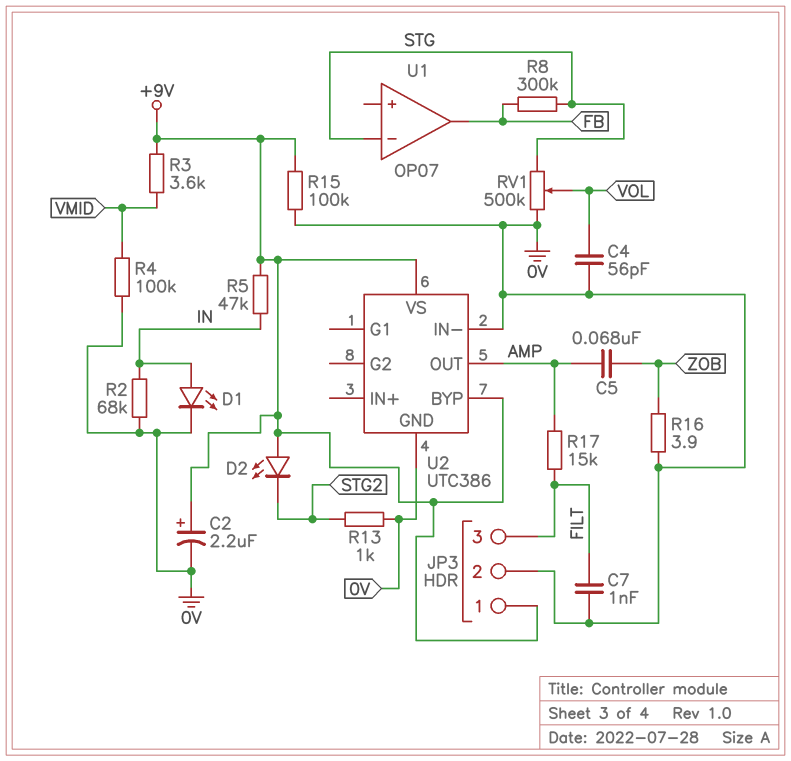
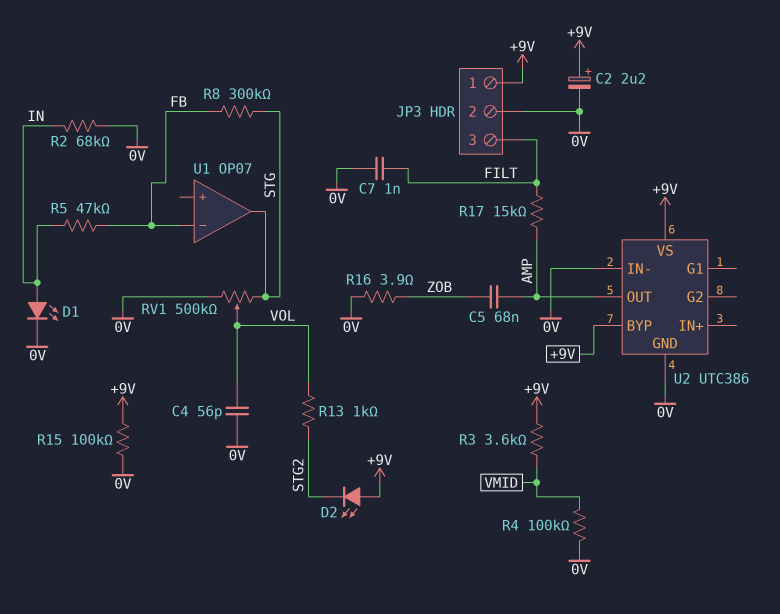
R5: 47k (+9V, IN) -> 47k (FB, IN)
R13: 1k (0V, STG2) -> 1k (STG2, VOL)
U1 pin in-: STG -> FB
U1 pin out: FB -> STG

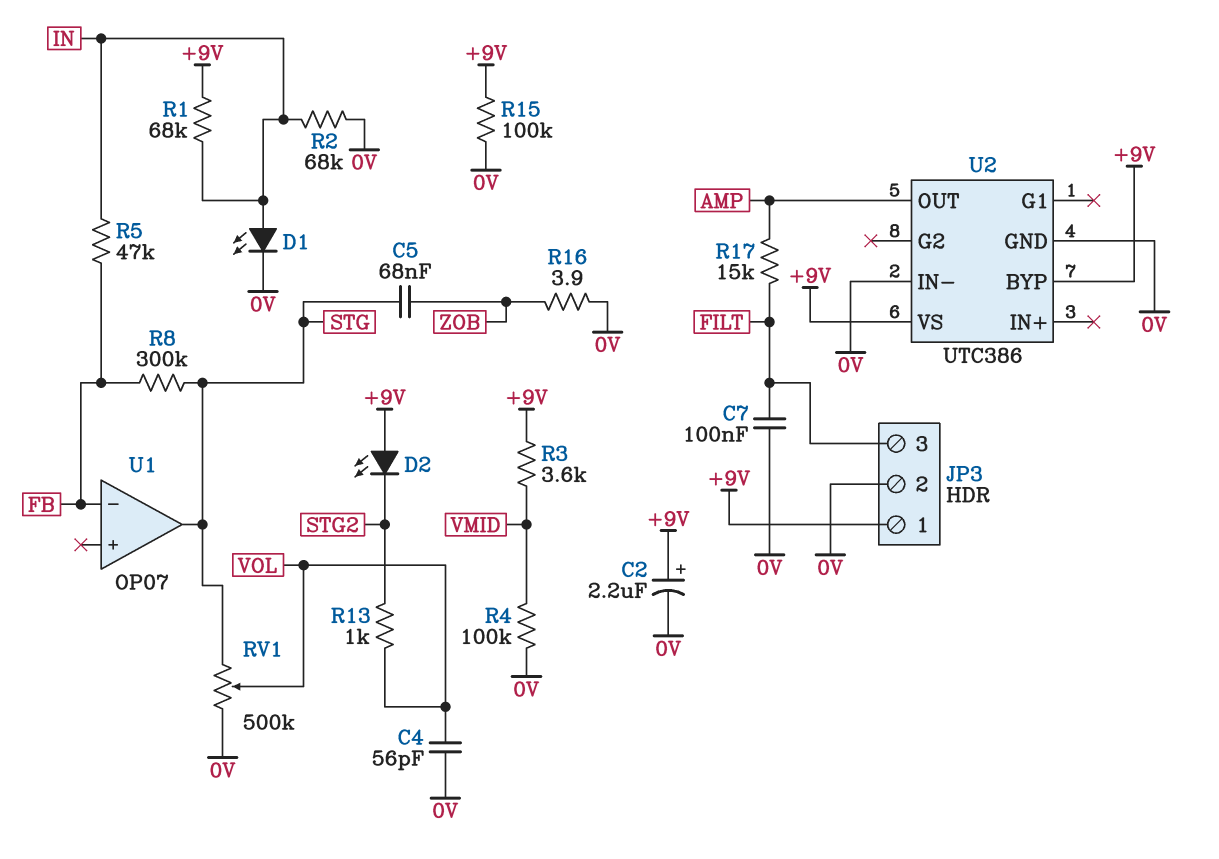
C5: 68nF (AMP, ZOB) -> 68nF (STG, ZOB)
C7: 1nF (0V, FILT) -> 100nF (0V, FILT)
R1: none -> 68k (+9V, IN)

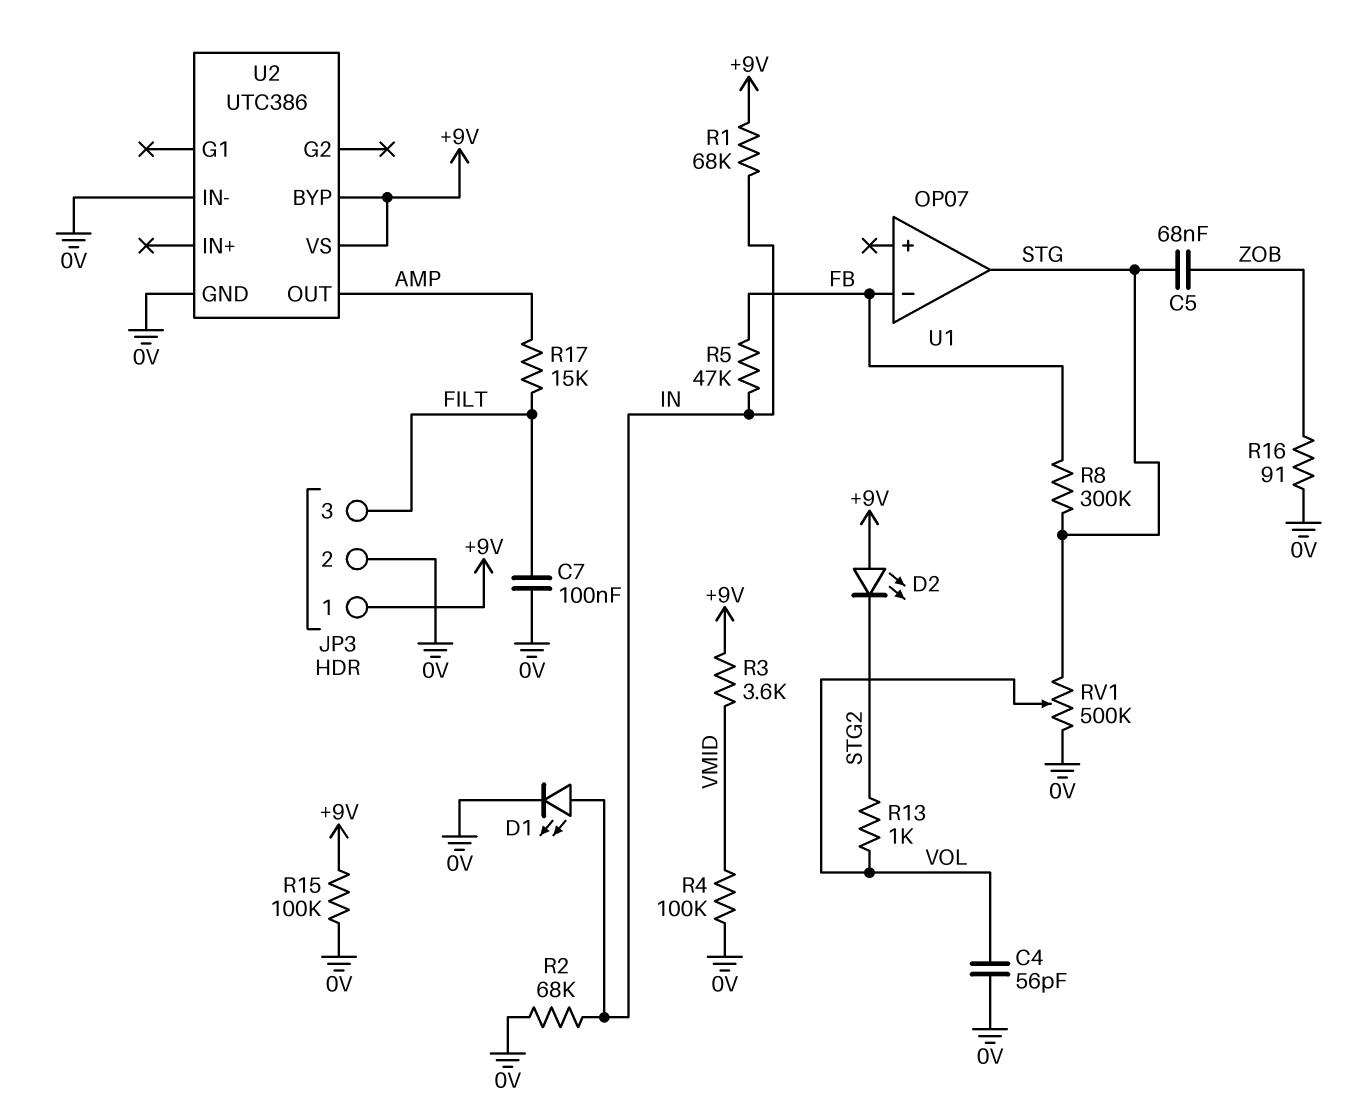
C2: 2.2uF (plus +9V, minus 0V) -> none
R16: 3.9 (0V, ZOB) -> 91 (0V, ZOB)

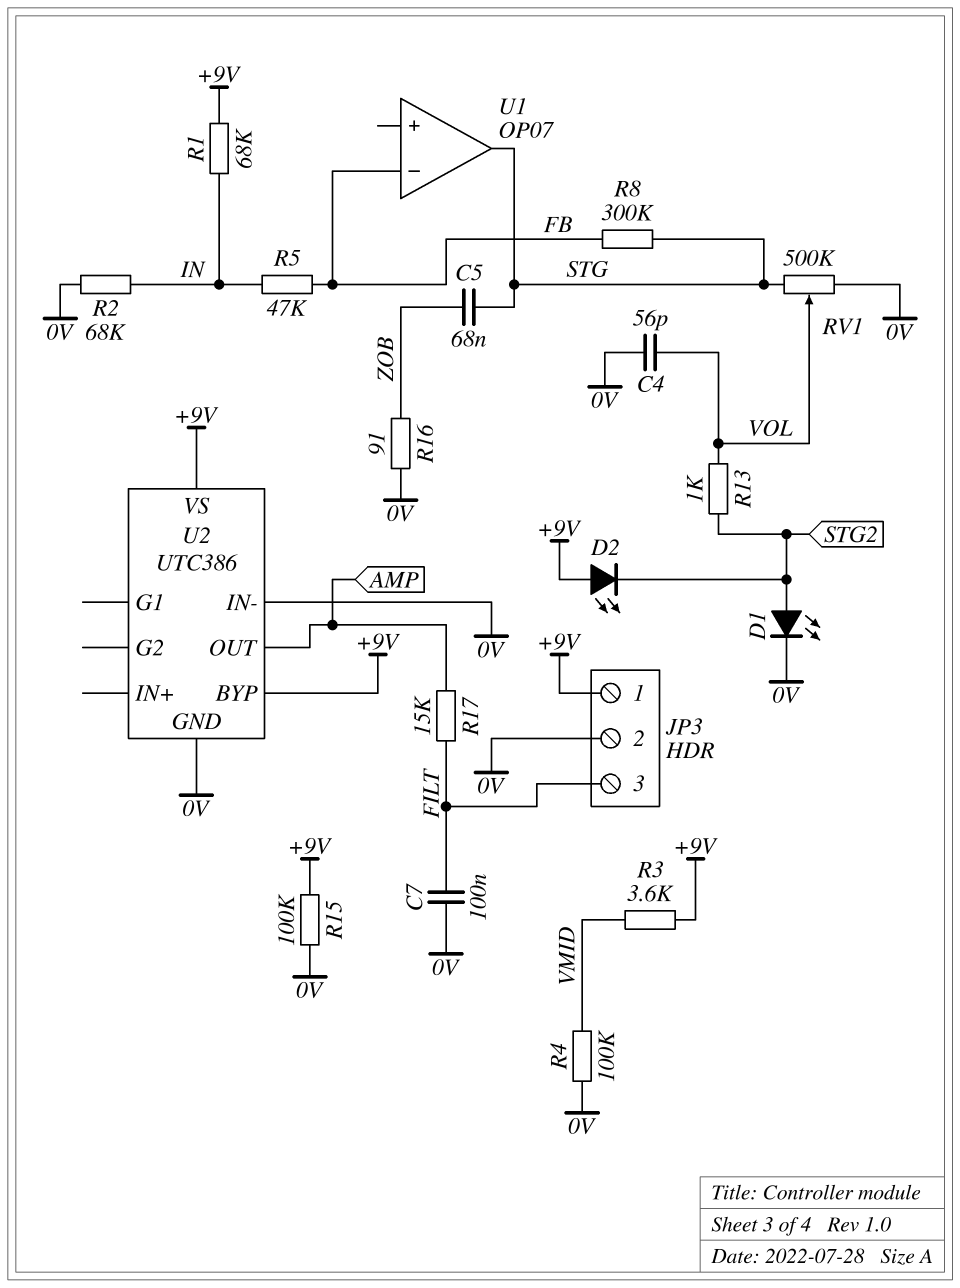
D1: LED (A IN, K 0V) -> LED (A STG2, K 0V)

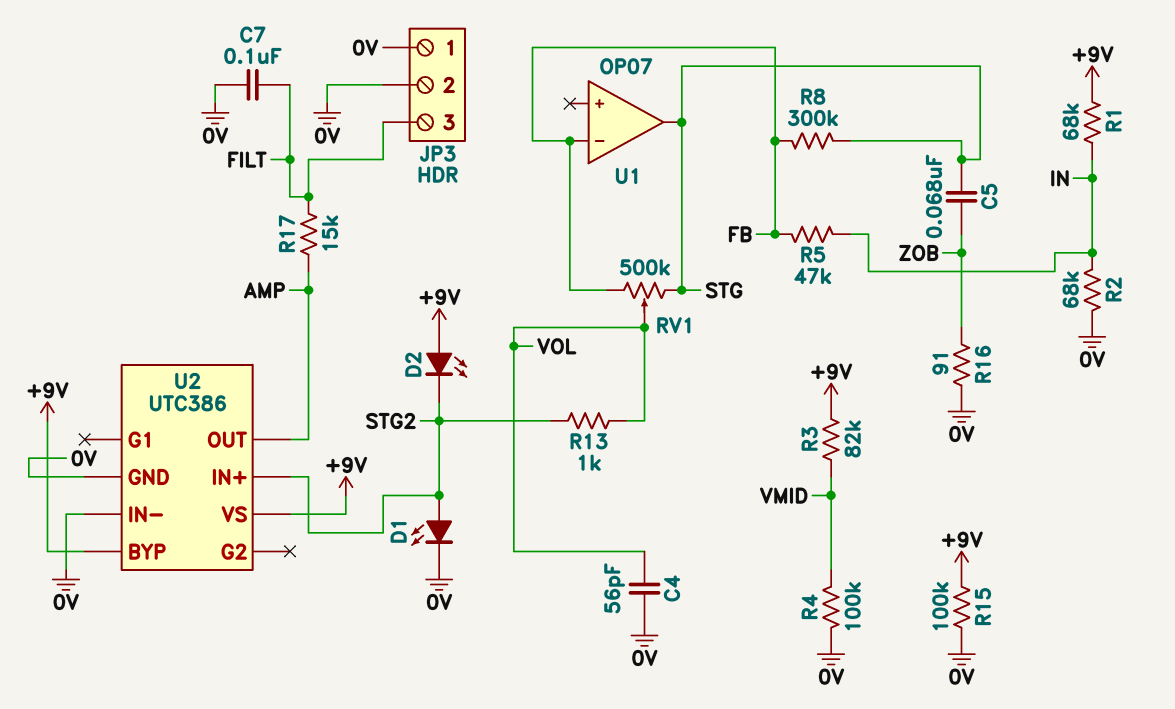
JP3 pin 1: +9V -> 0V
R3: 3.6k (+9V, VMID) -> 82k (+9V, VMID)
RV1: 500k (0V, STG, wiper VOL) -> 500k (FB, STG, wiper VOL)
U2 pin IN+: none -> STG2

